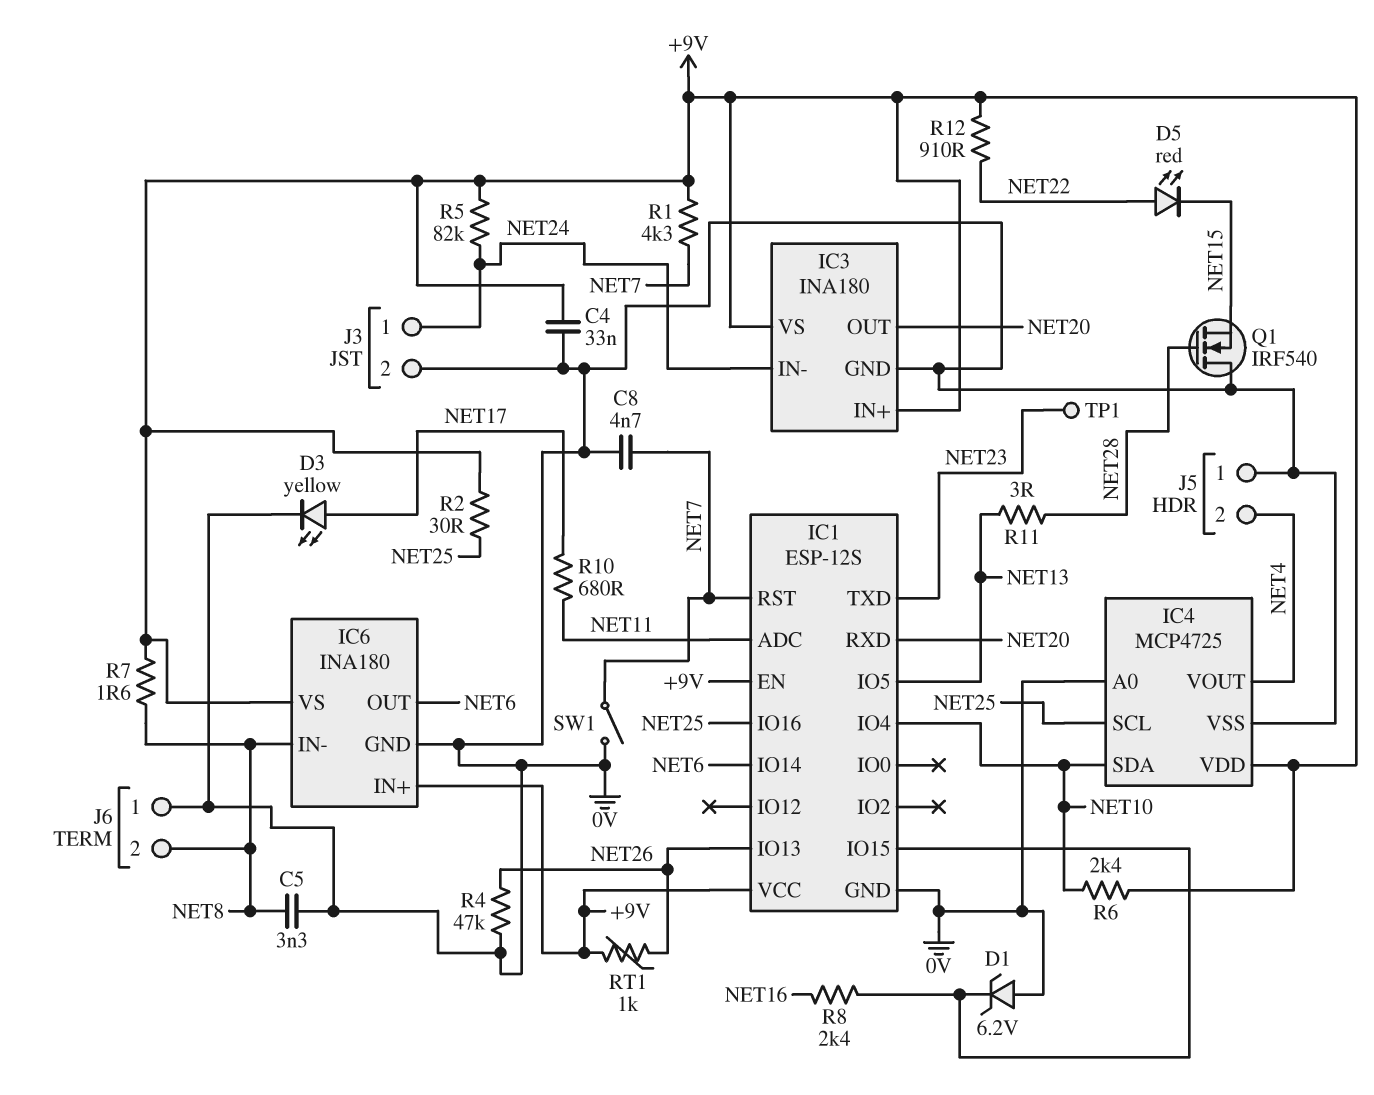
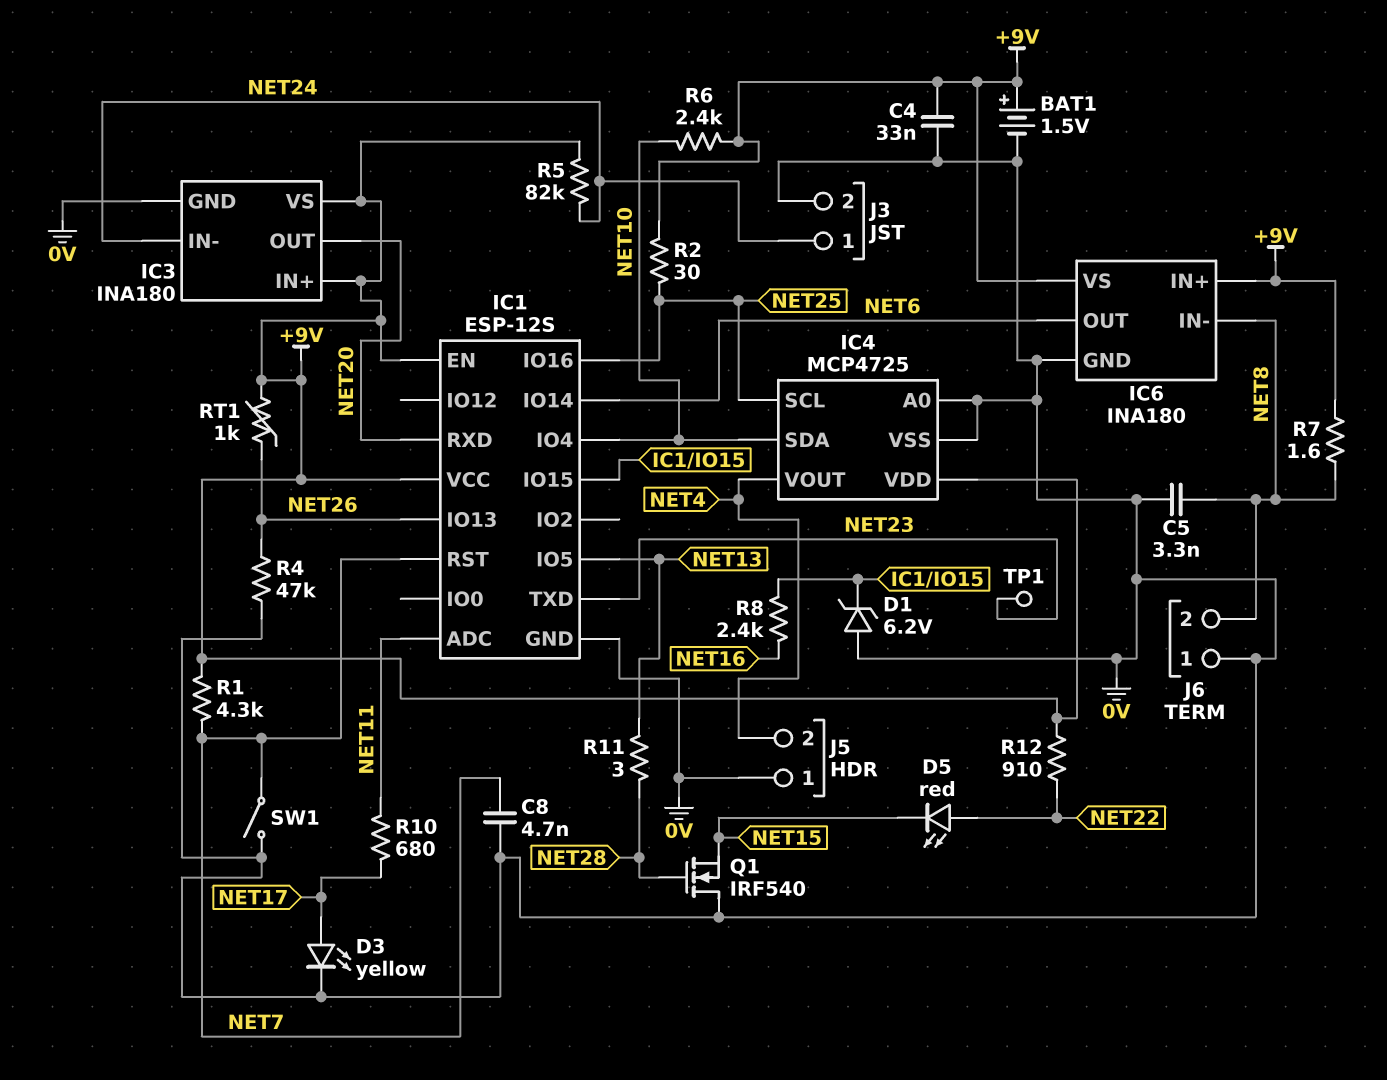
BAT1: none -> 1.5V (plus +9V, minus 0V)

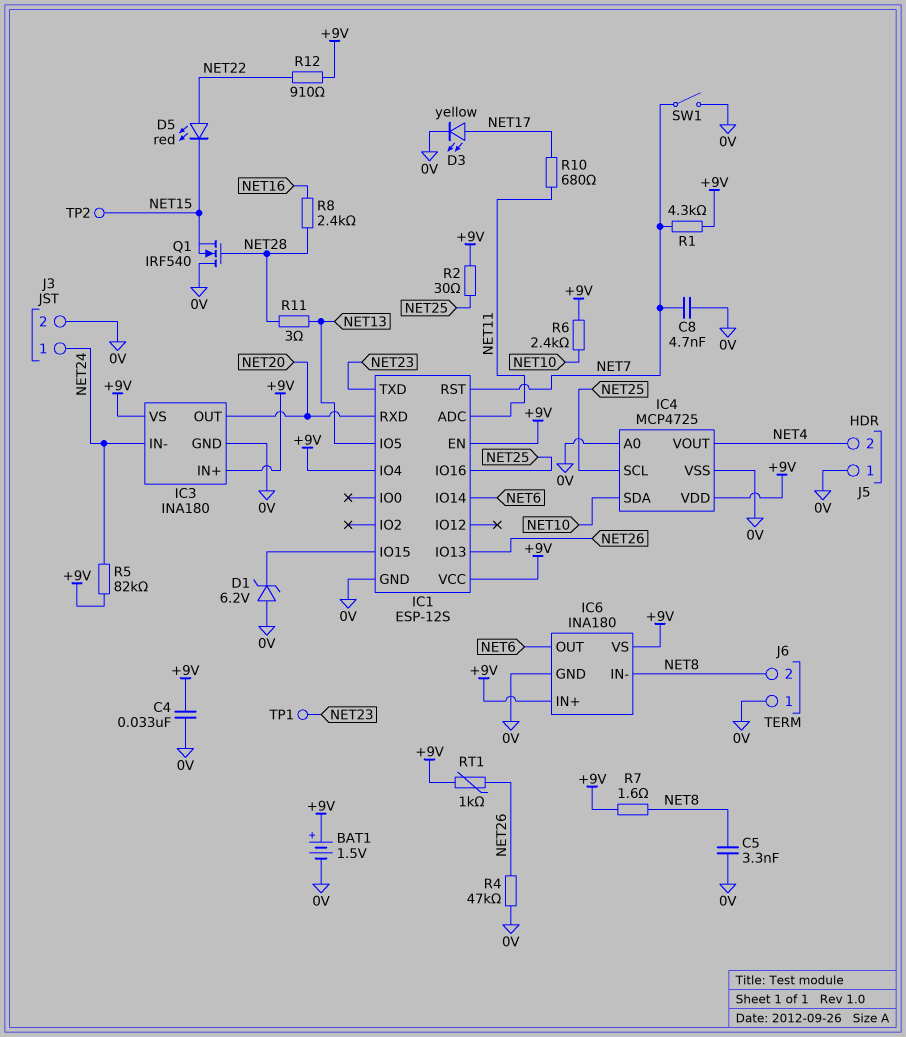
IC1 pin IO4: NET10 -> +9V
R8: 2.4k (IC1/IO15, NET16) -> 2.4k (NET16, NET28)
TP2: none -> test point (NET15)

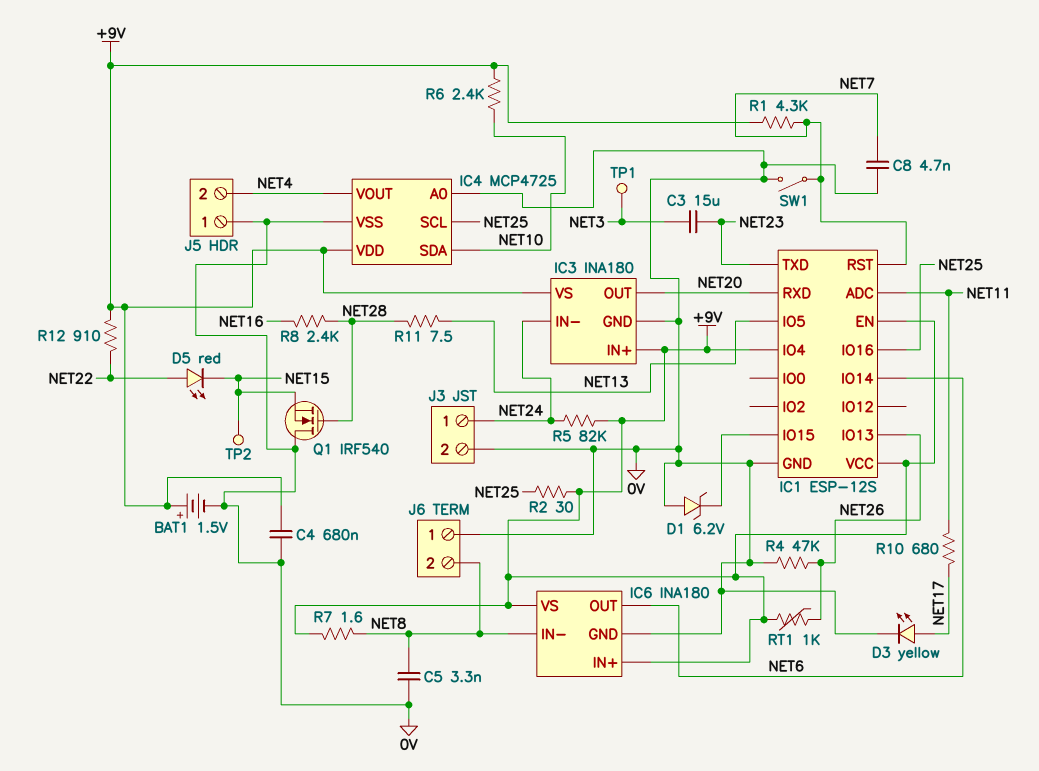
C3: none -> 15uF (NET3, NET23)
C4: 33nF (+9V, 0V) -> 680nF (+9V, 0V)
R11: 3 (NET13, NET28) -> 7.5 (NET13, NET28)
TP1: test point (NET23) -> test point (NET3)

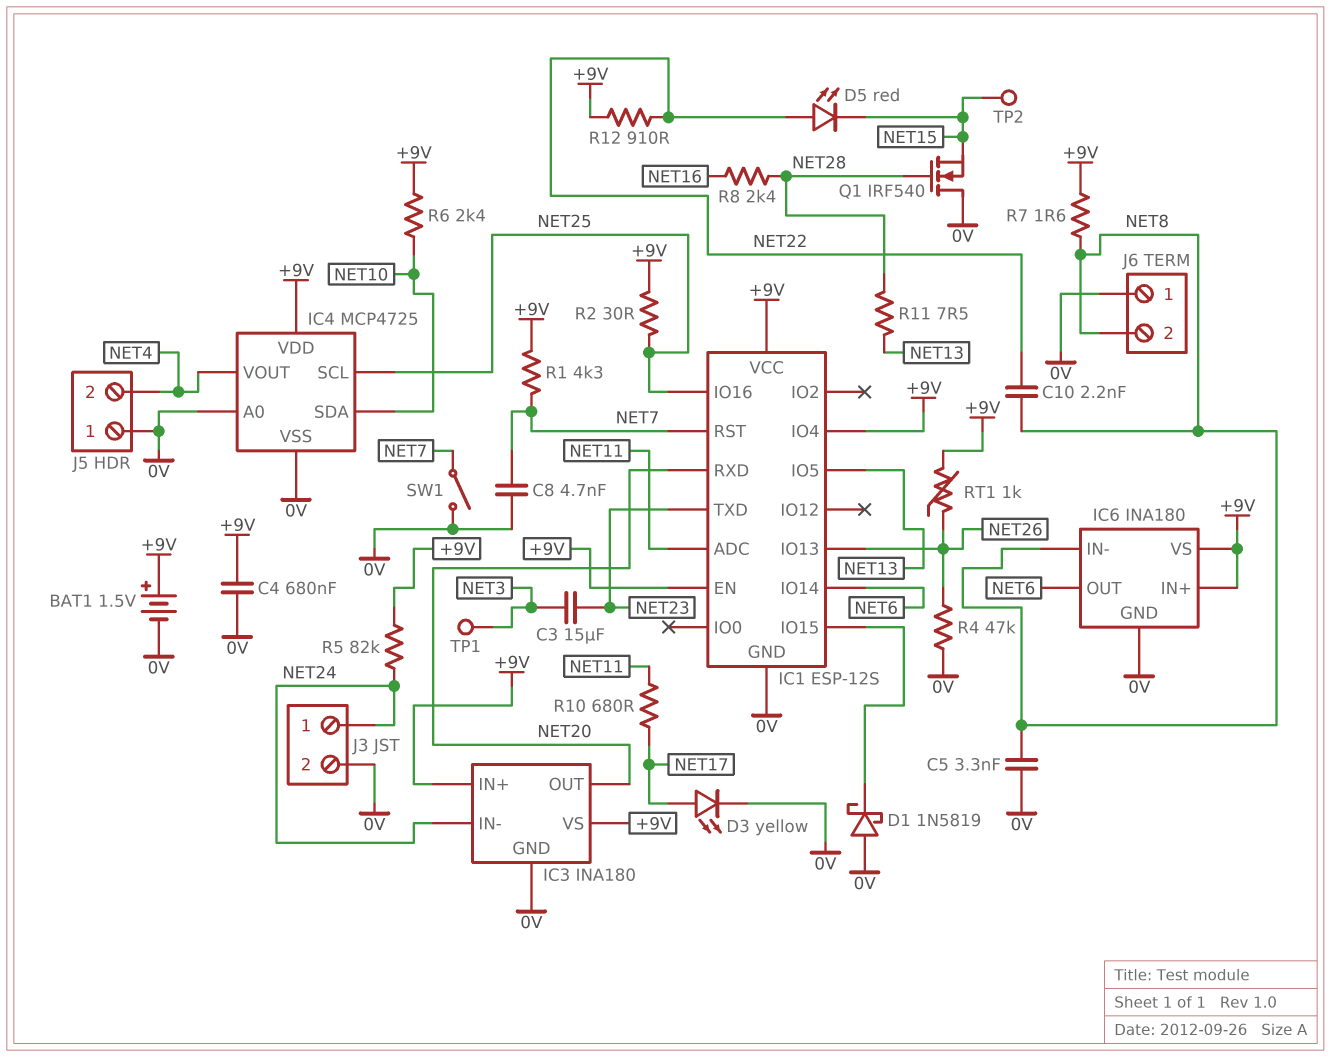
C10: none -> 2.2nF (NET8, NET22)
D1: zener 6.2V (A 0V, K IC1/IO15) -> schottky 1N5819 (A 0V, K IC1/IO15)

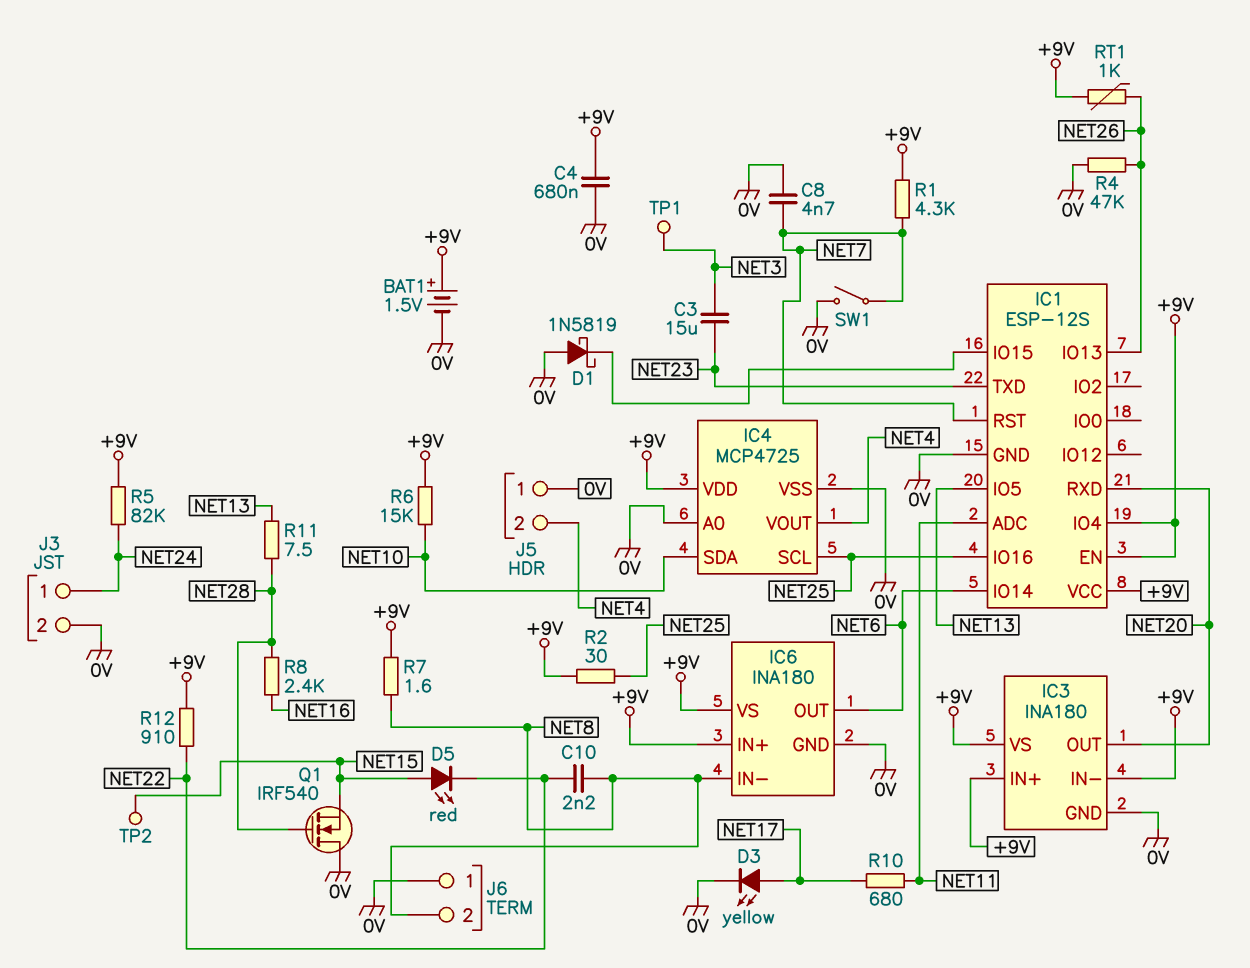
C5: 3.3nF (0V, NET8) -> none
D5: LED red (A NET22, K NET15) -> LED red (A NET15, K NET22)
IC3 pin IN-: NET24 -> +9V
R6: 2.4k (+9V, NET10) -> 15k (+9V, NET10)

